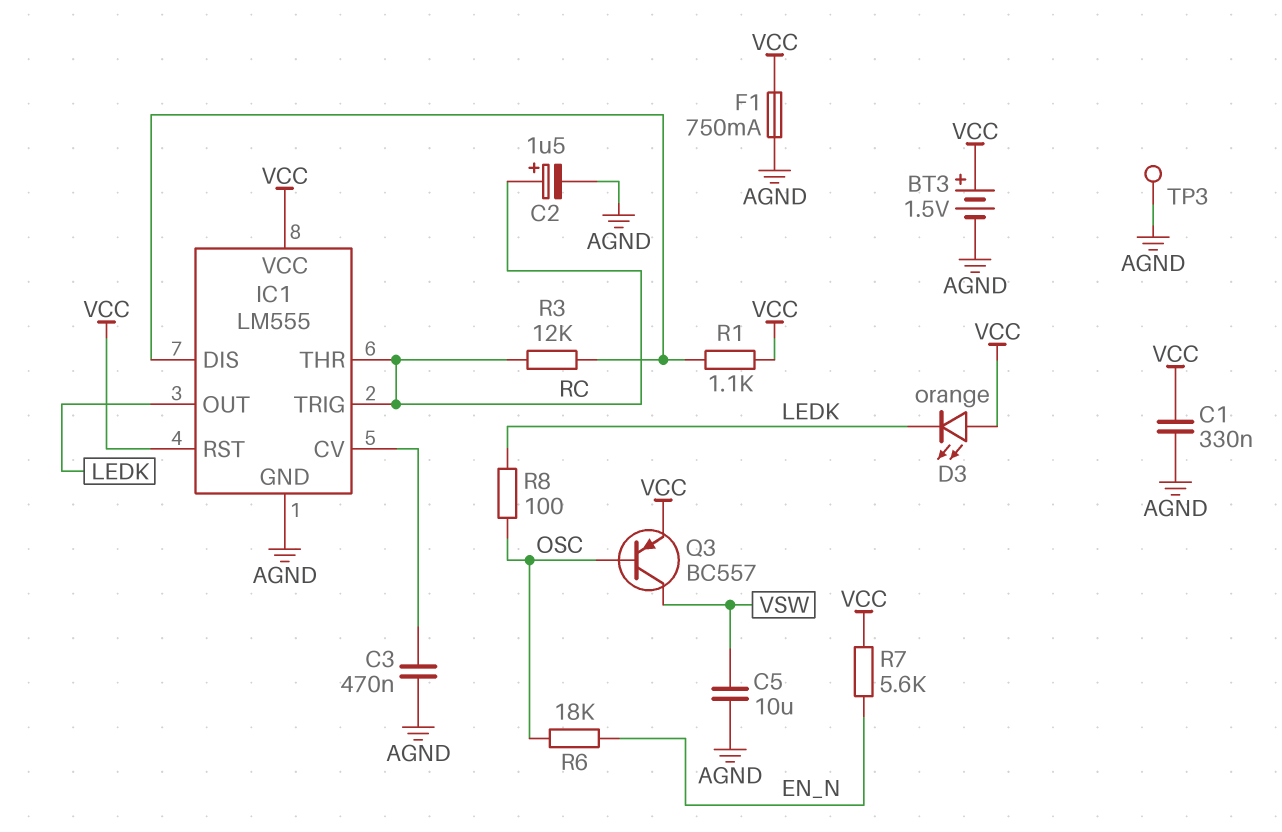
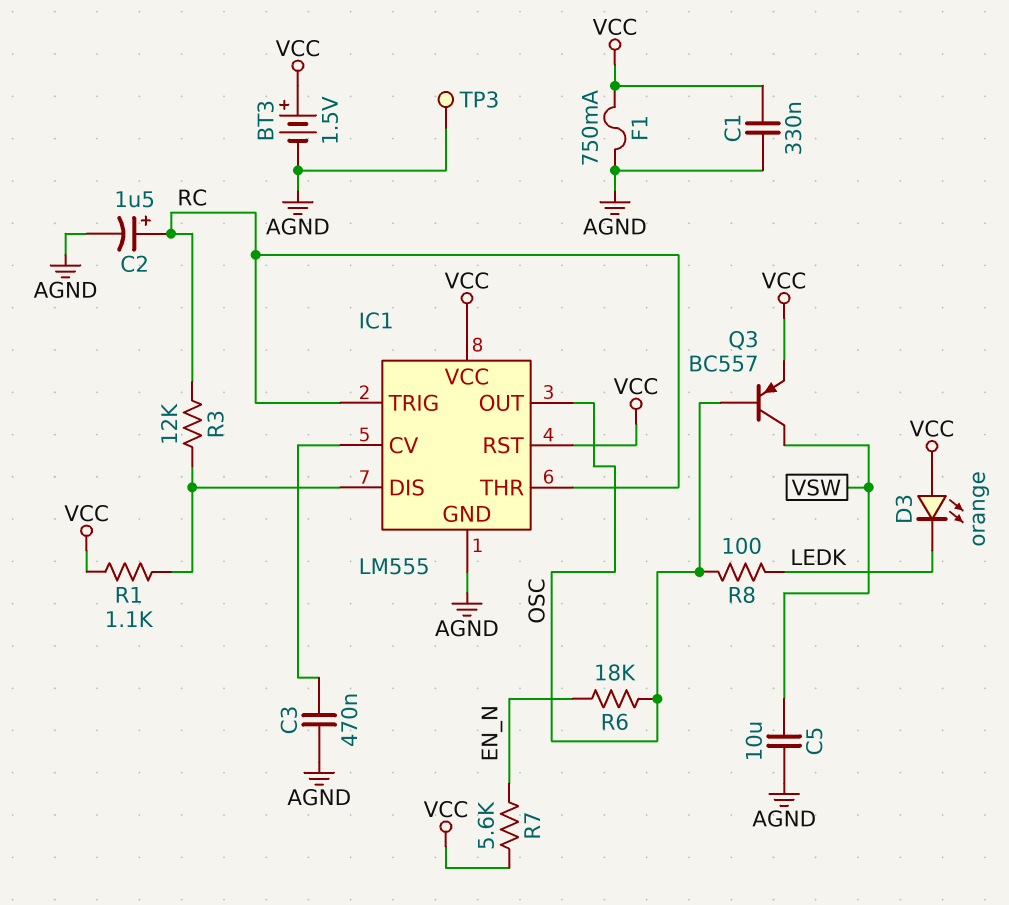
IC1 pin OUT: LEDK -> OSC

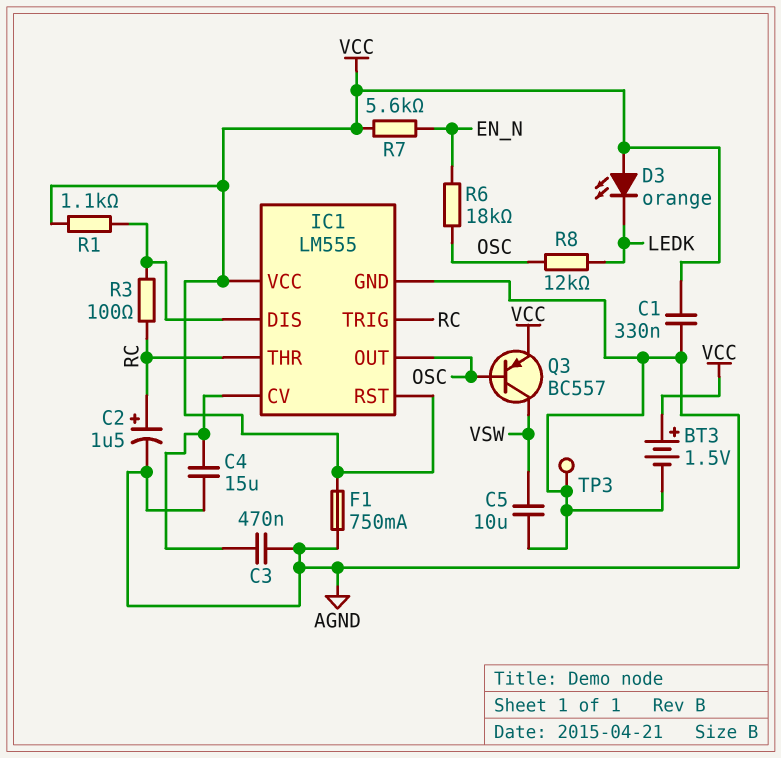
C4: none -> 15uF (AGND, IC1/CV)
R3: 12k (IC1/DIS, RC) -> 100 (IC1/DIS, RC)
R8: 100 (LEDK, OSC) -> 12k (LEDK, OSC)

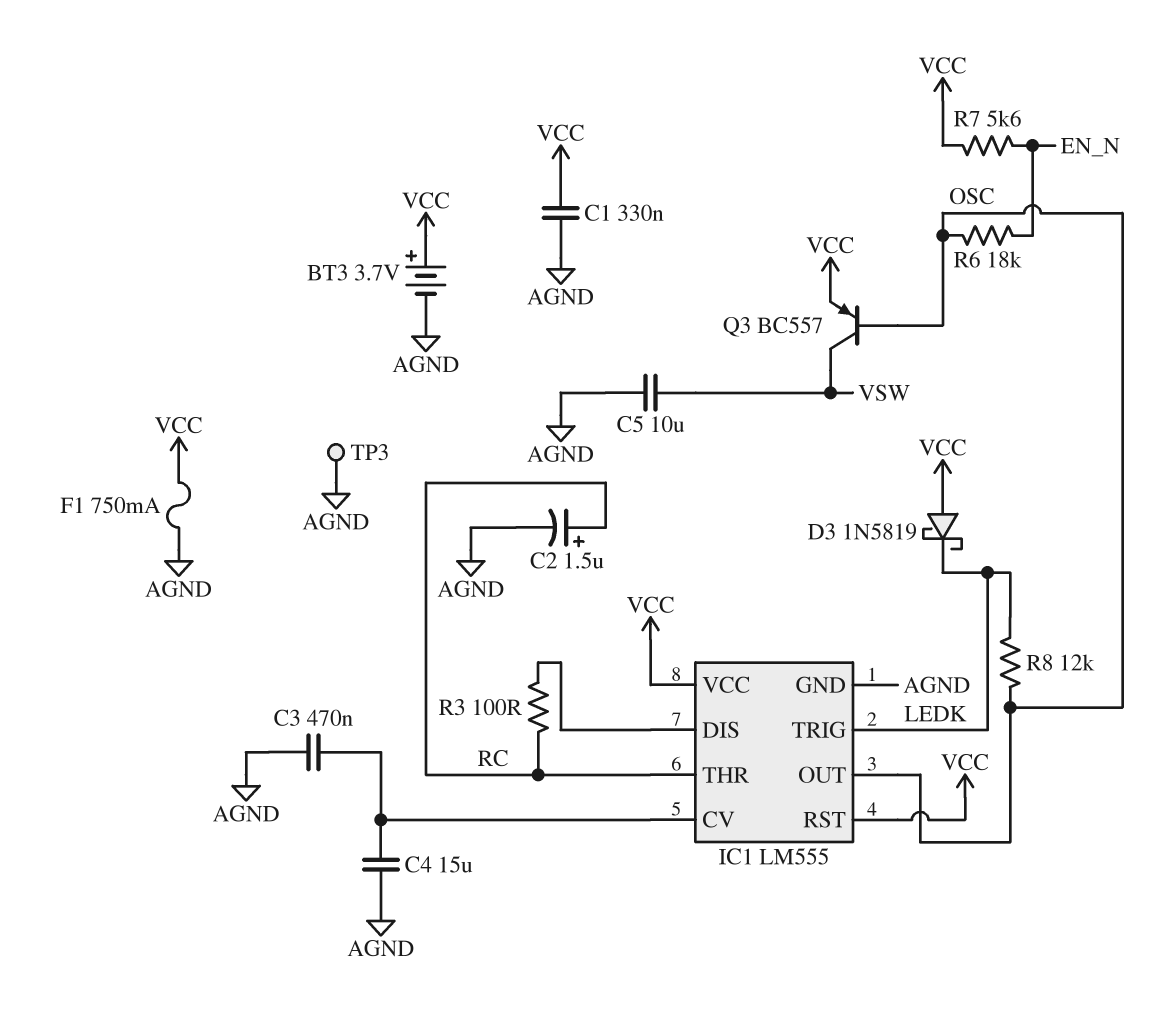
BT3: 1.5V (plus VCC, minus AGND) -> 3.7V (plus VCC, minus AGND)
D3: LED orange (A VCC, K LEDK) -> schottky 1N5819 (A VCC, K LEDK)
IC1 pin TRIG: RC -> LEDK
R1: 1.1k (IC1/DIS, VCC) -> none

